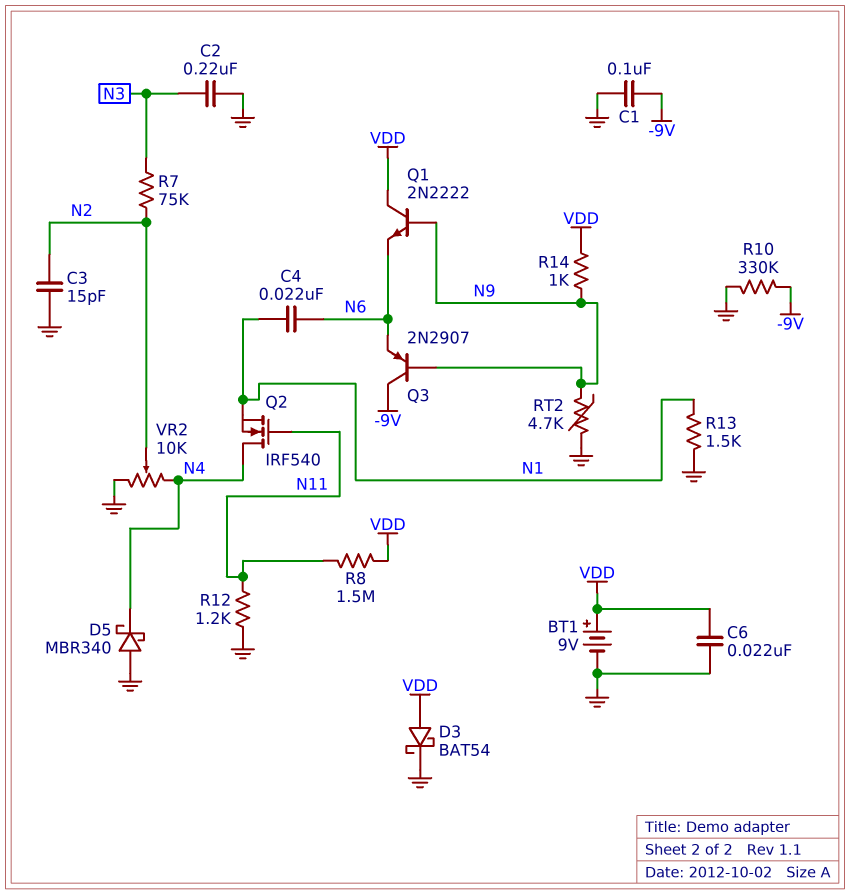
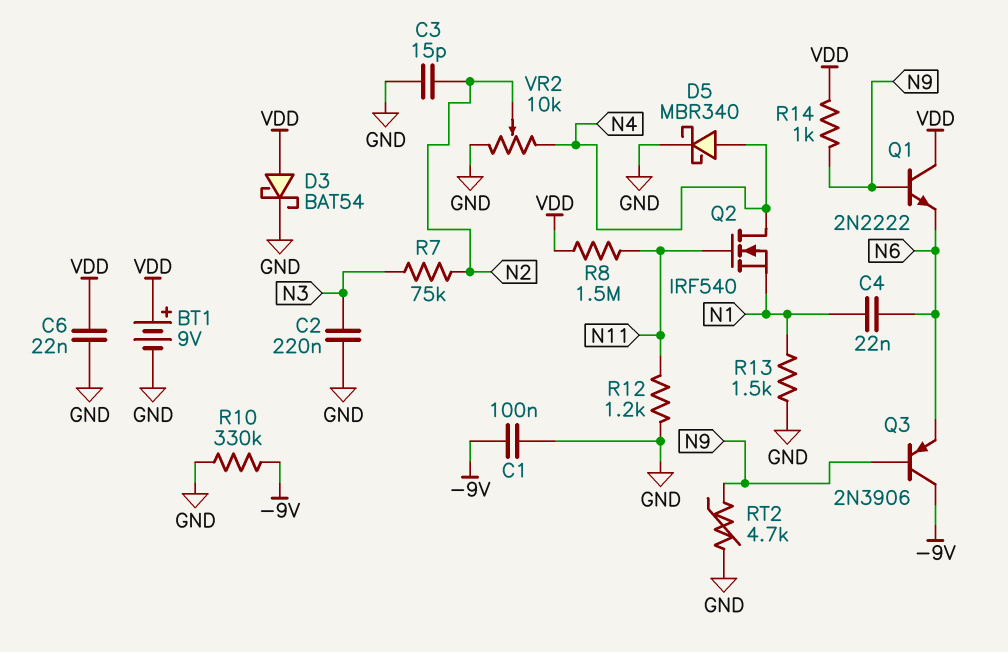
D5: schottky MBR340 (A GND, K N4) -> schottky MBR340 (A N4, K GND)
Q3: PNP 2N2907 (B N9, C -9V, E N6) -> PNP 2N3906 (B N9, C -9V, E N6)

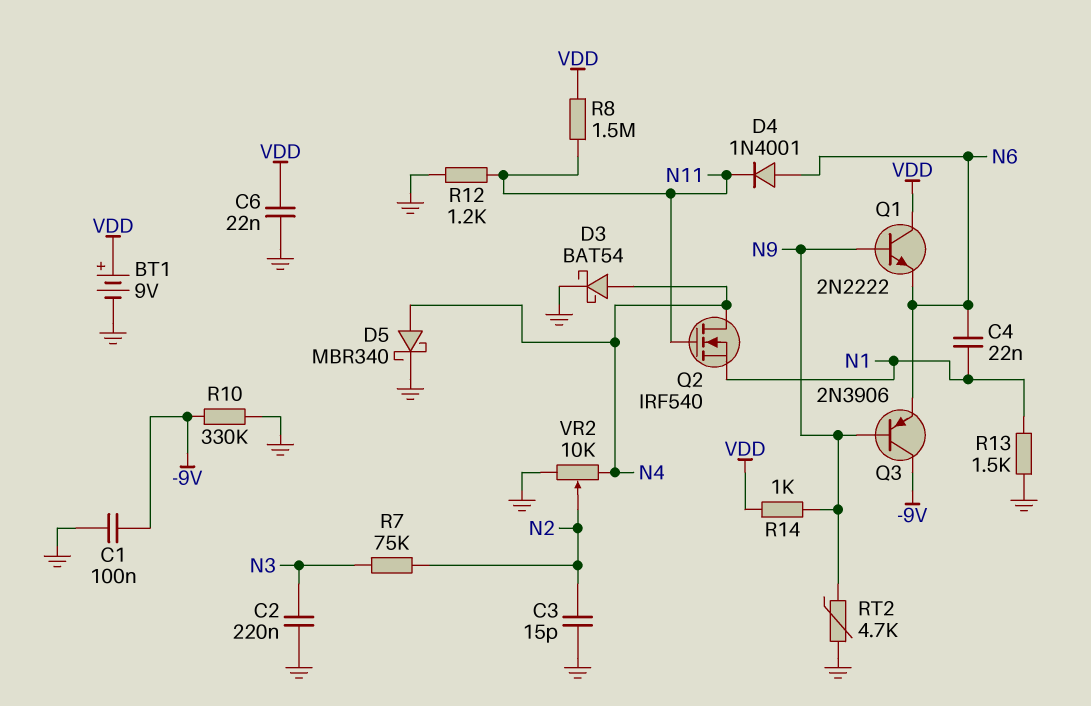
D3: schottky BAT54 (A VDD, K GND) -> schottky BAT54 (A N4, K GND)
D4: none -> diode 1N4001 (A N6, K N11)

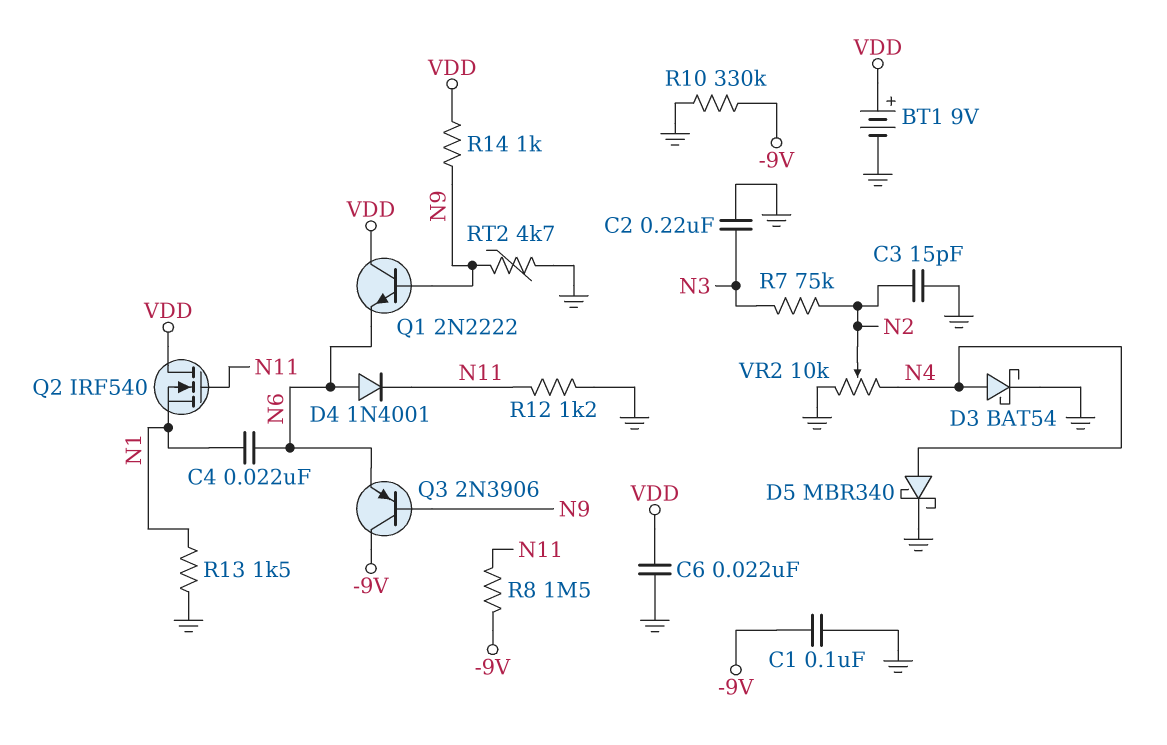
Q2: NMOS IRF540 (G N11, D N4, S N1) -> NMOS IRF540 (G N11, D VDD, S N1)
R8: 1.5M (N11, VDD) -> 1.5M (-9V, N11)

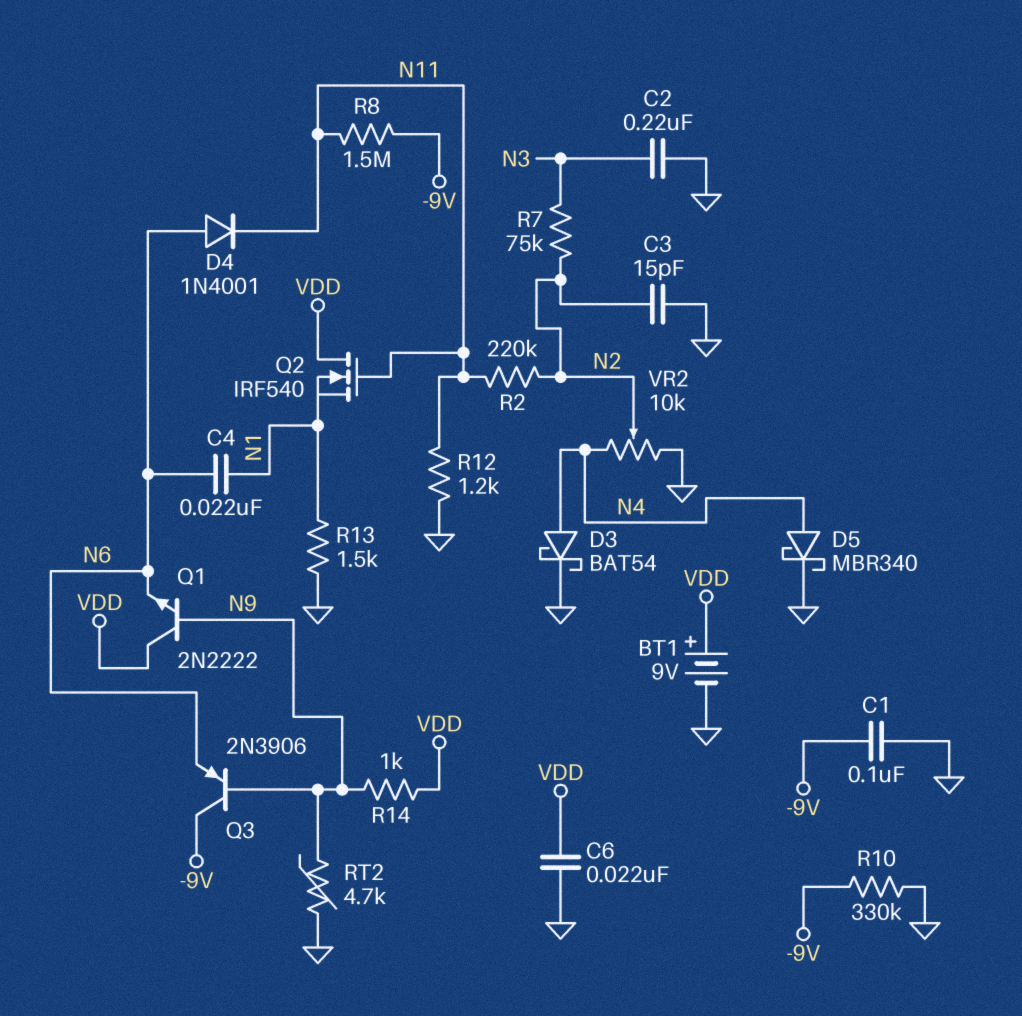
R2: none -> 220k (N2, N11)

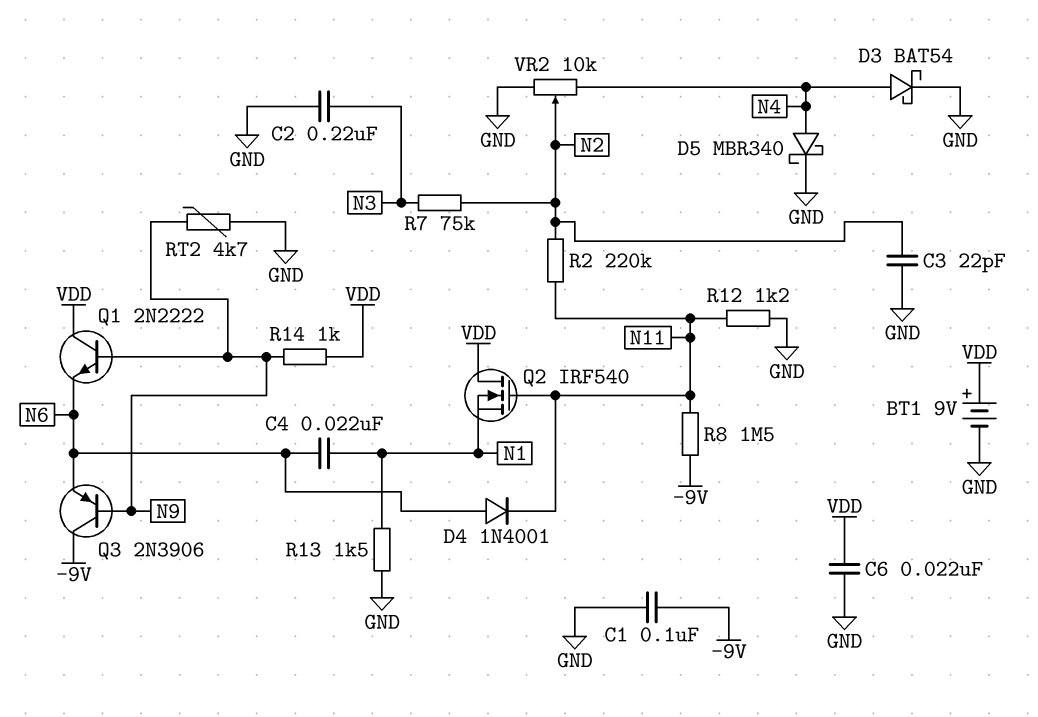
C3: 15pF (GND, N2) -> 22pF (GND, N2)
R10: 330k (-9V, GND) -> none

